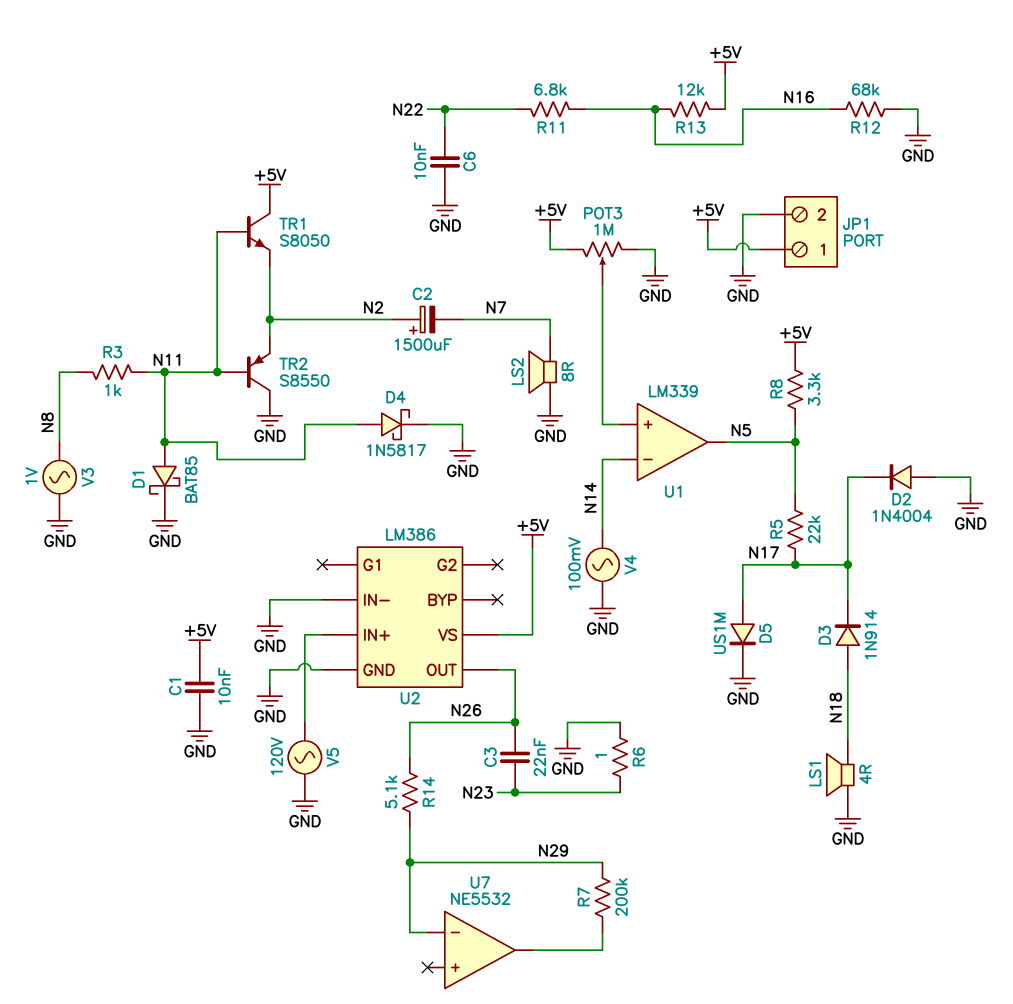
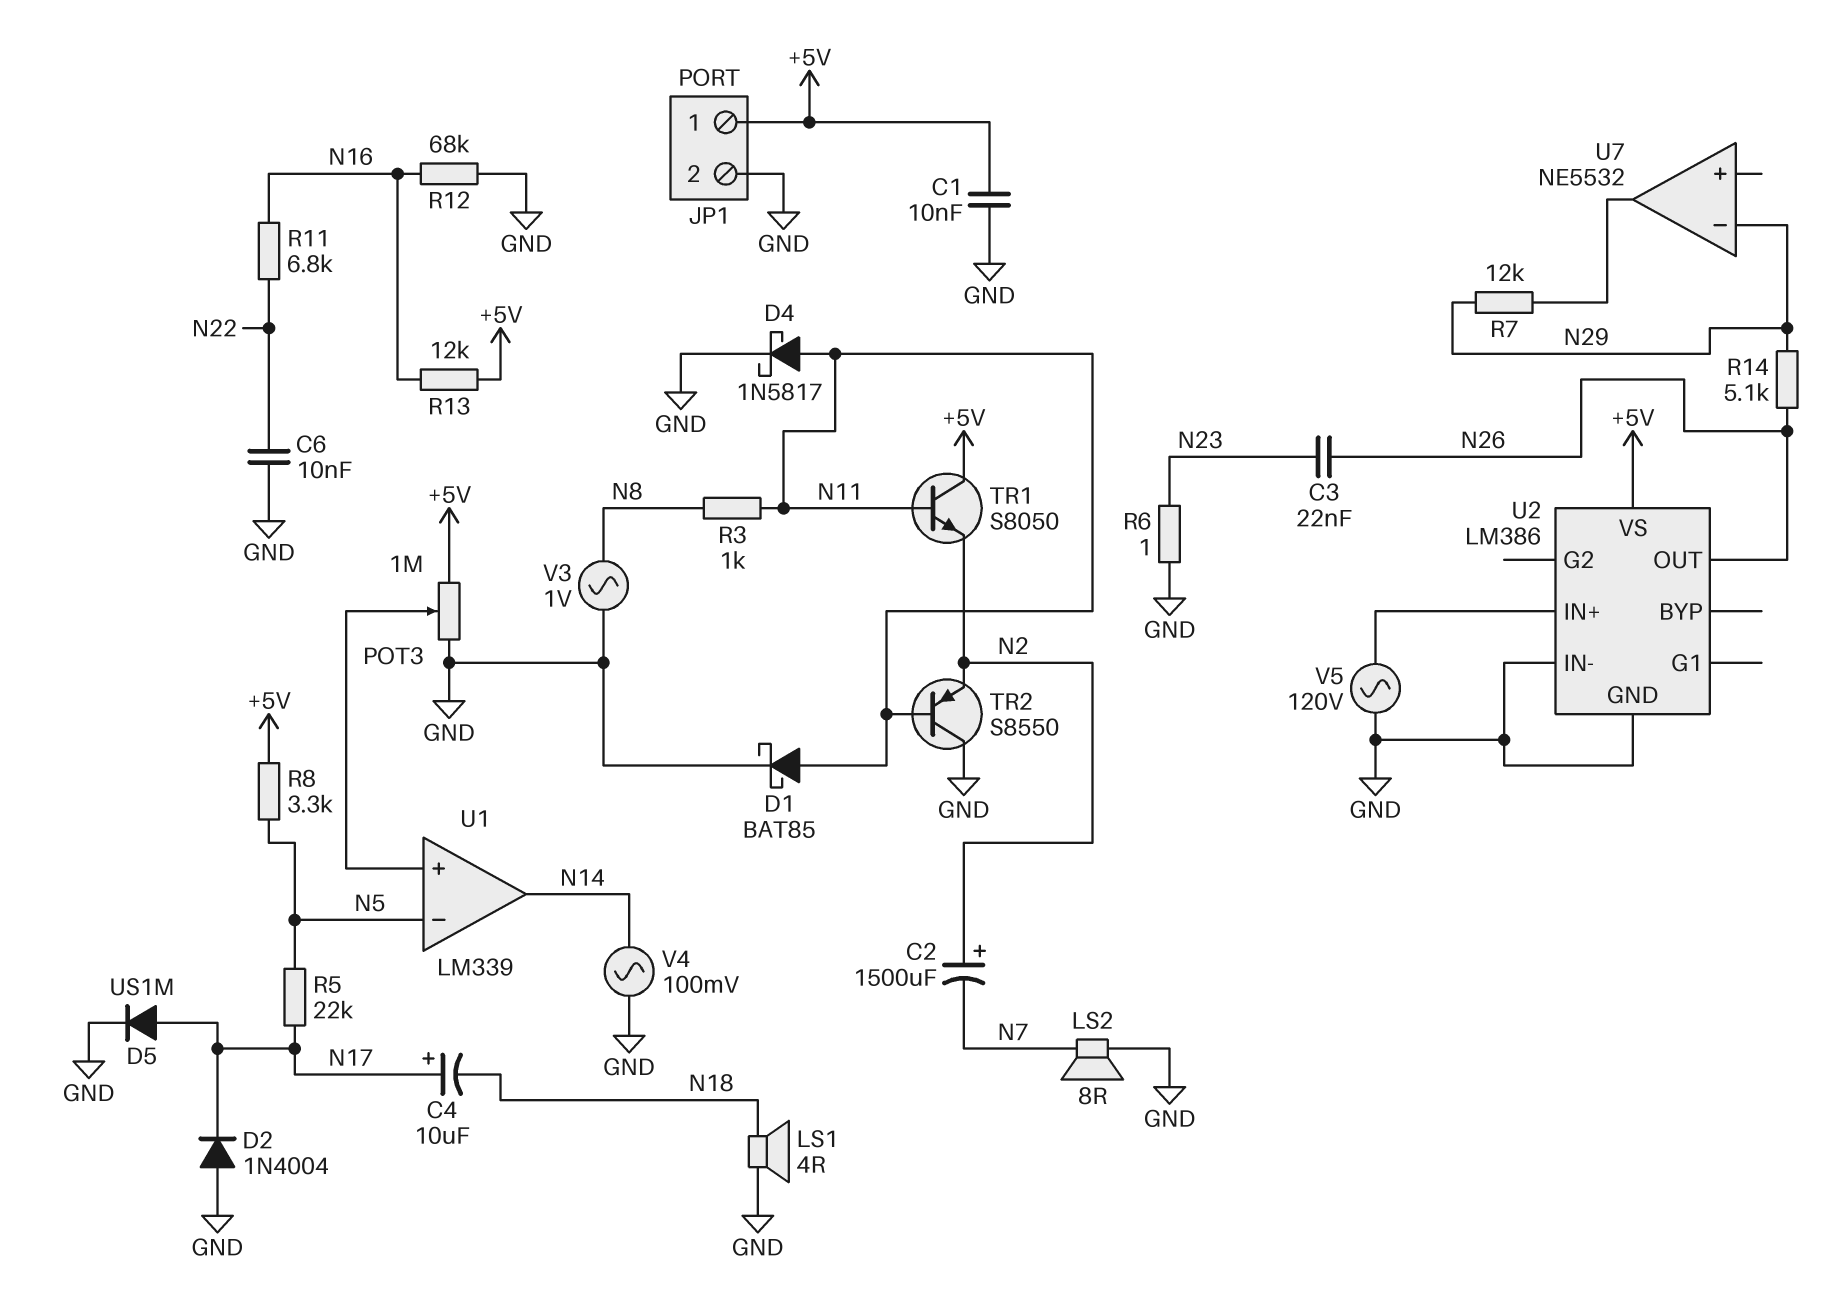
C4: none -> 10uF (plus N17, minus N18)
D3: diode 1N914 (A N18, K N17) -> none
R7: 200k (N29, U7/out) -> 12k (N29, U7/out)
U1 pin in-: N14 -> N5
U1 pin out: N5 -> N14

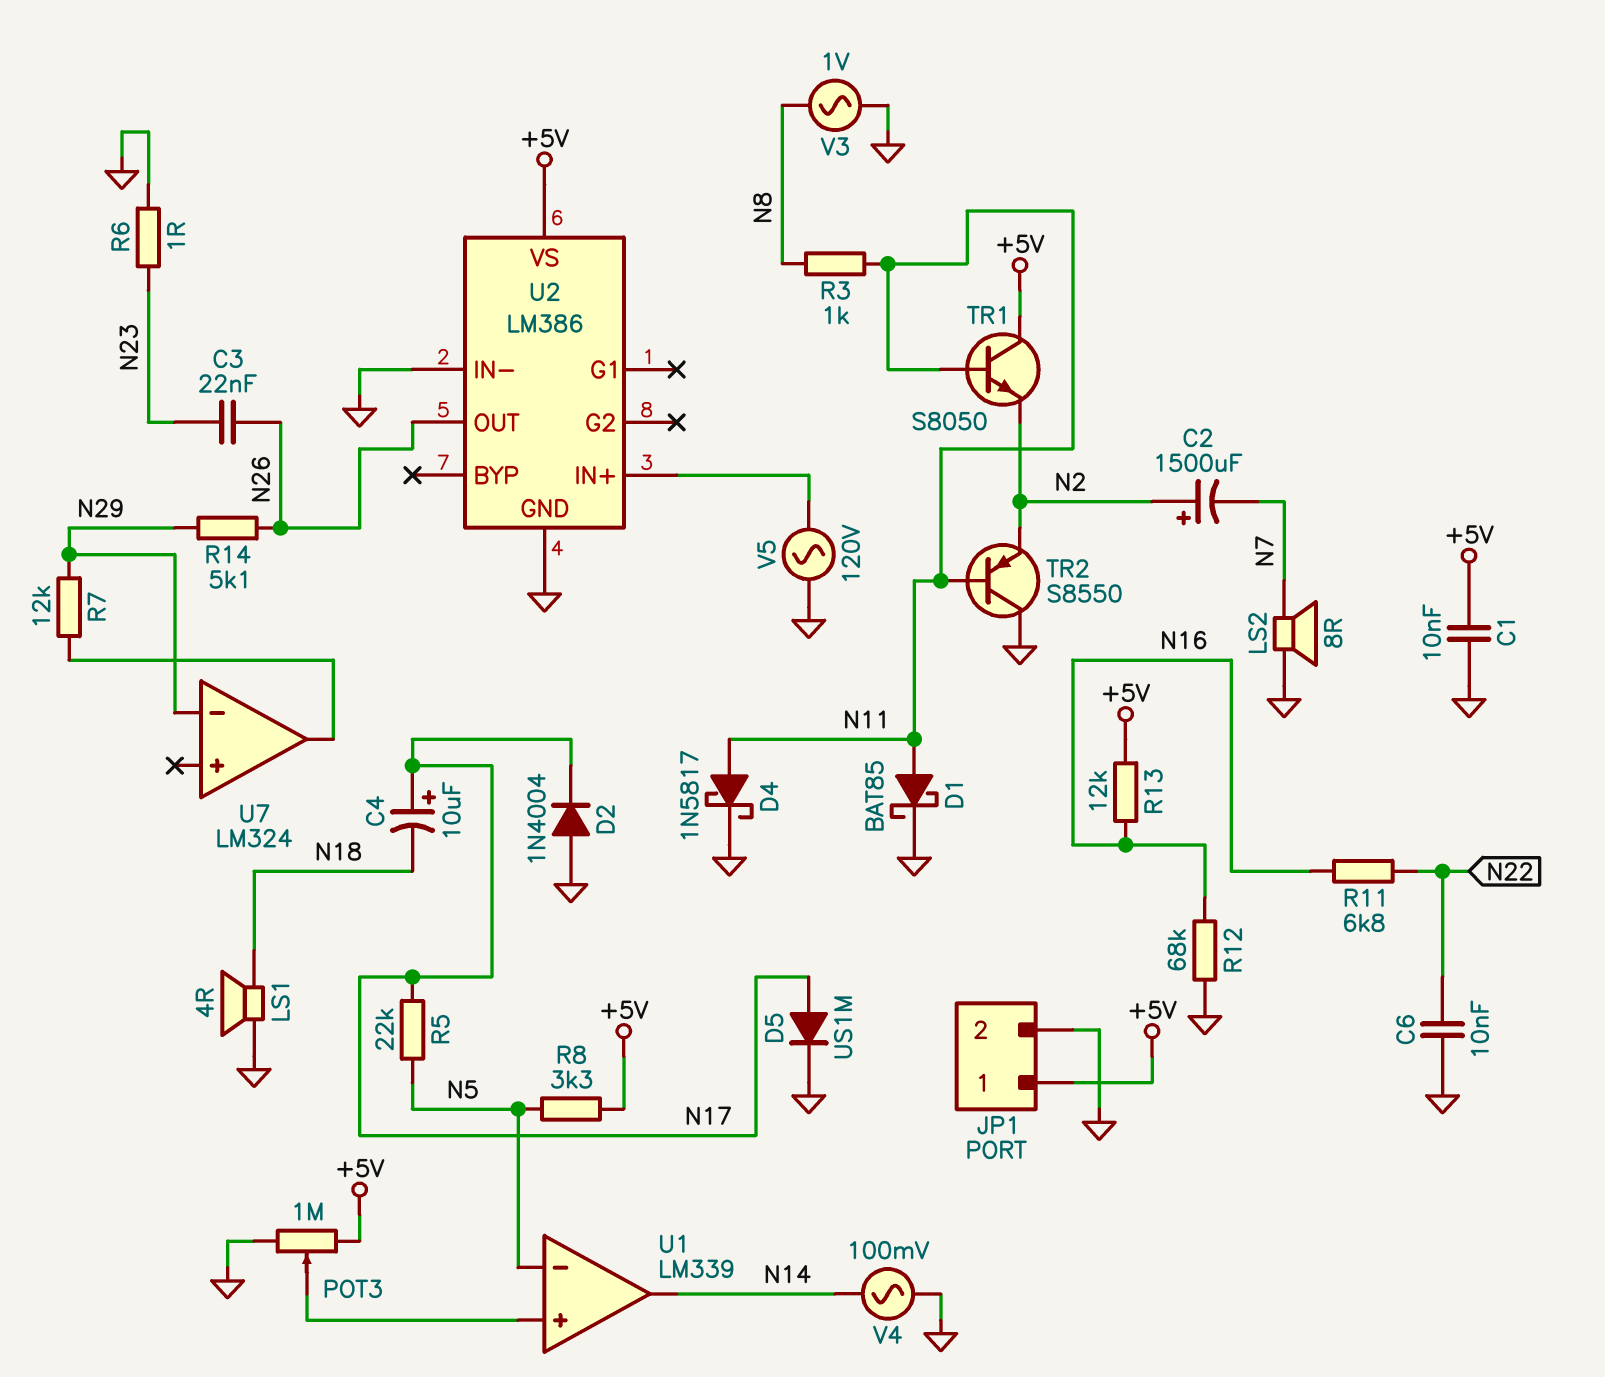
U7: NE5532 -> LM324

